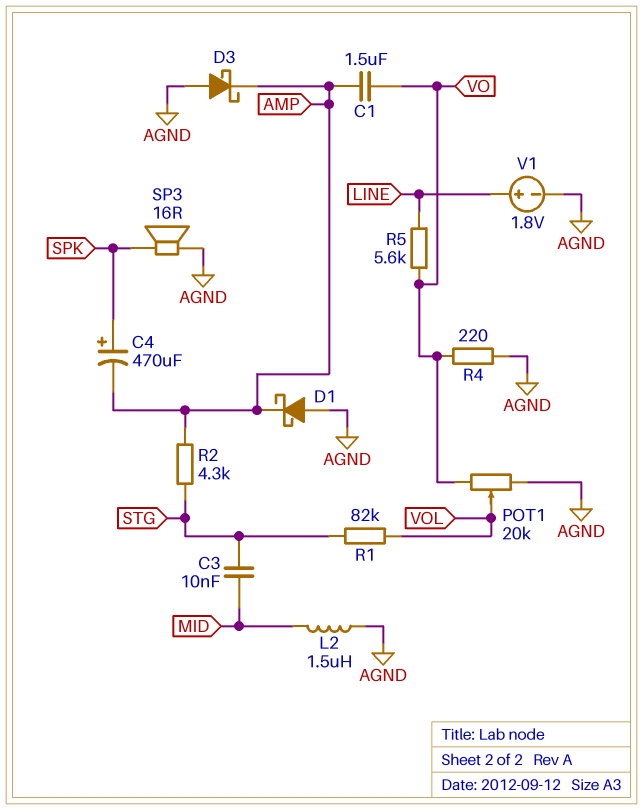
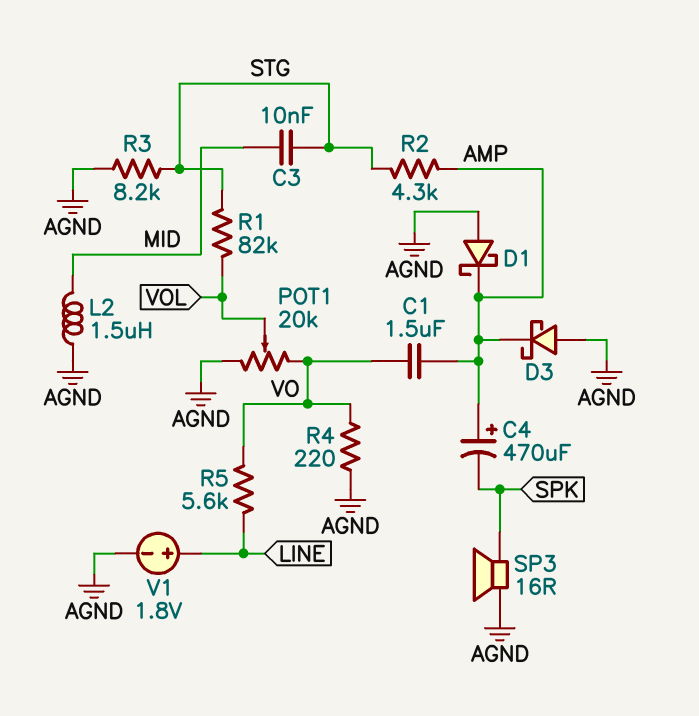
C4: 470uF (plus SPK, minus AMP) -> 470uF (plus AMP, minus SPK)
R3: none -> 8.2k (AGND, STG)

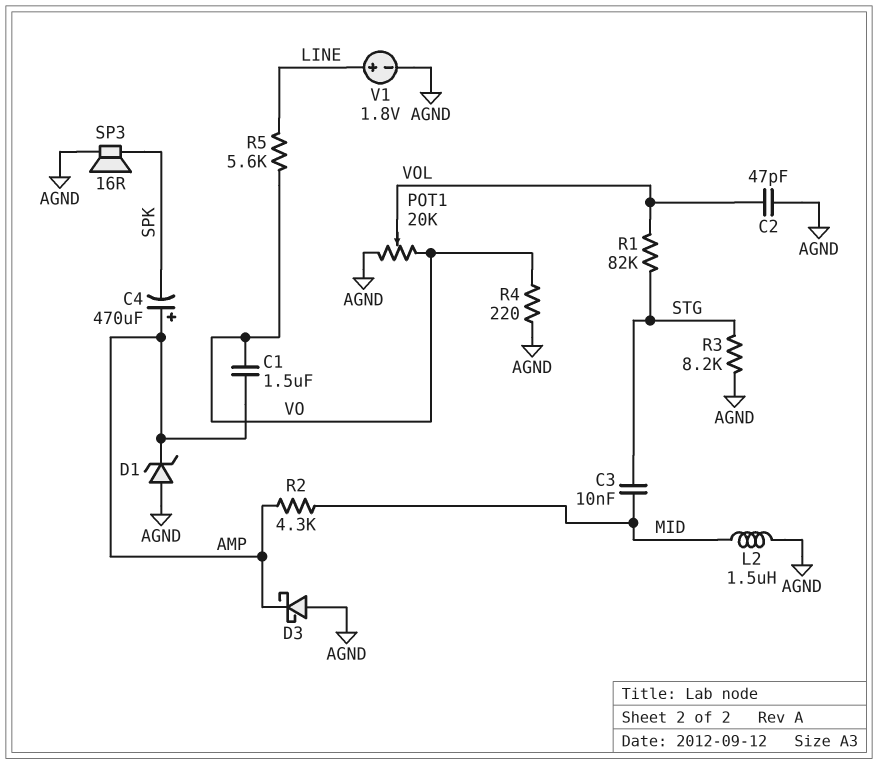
C2: none -> 47pF (AGND, VOL)
D1: schottky (A AGND, K AMP) -> zener (A AGND, K AMP)
R2: 4.3k (AMP, STG) -> 4.3k (AMP, MID)

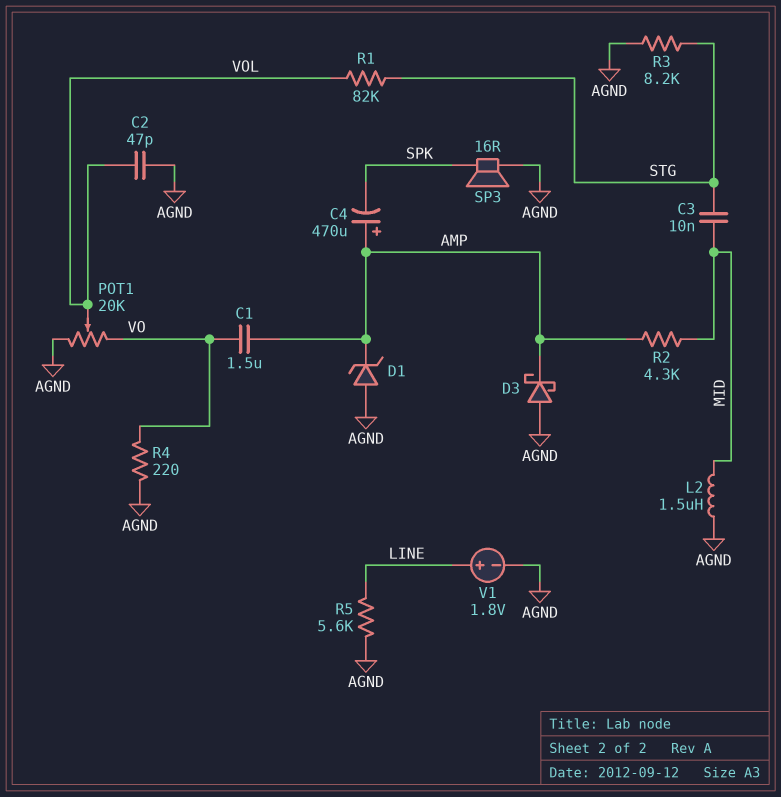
R5: 5.6k (LINE, VO) -> 5.6k (AGND, LINE)

